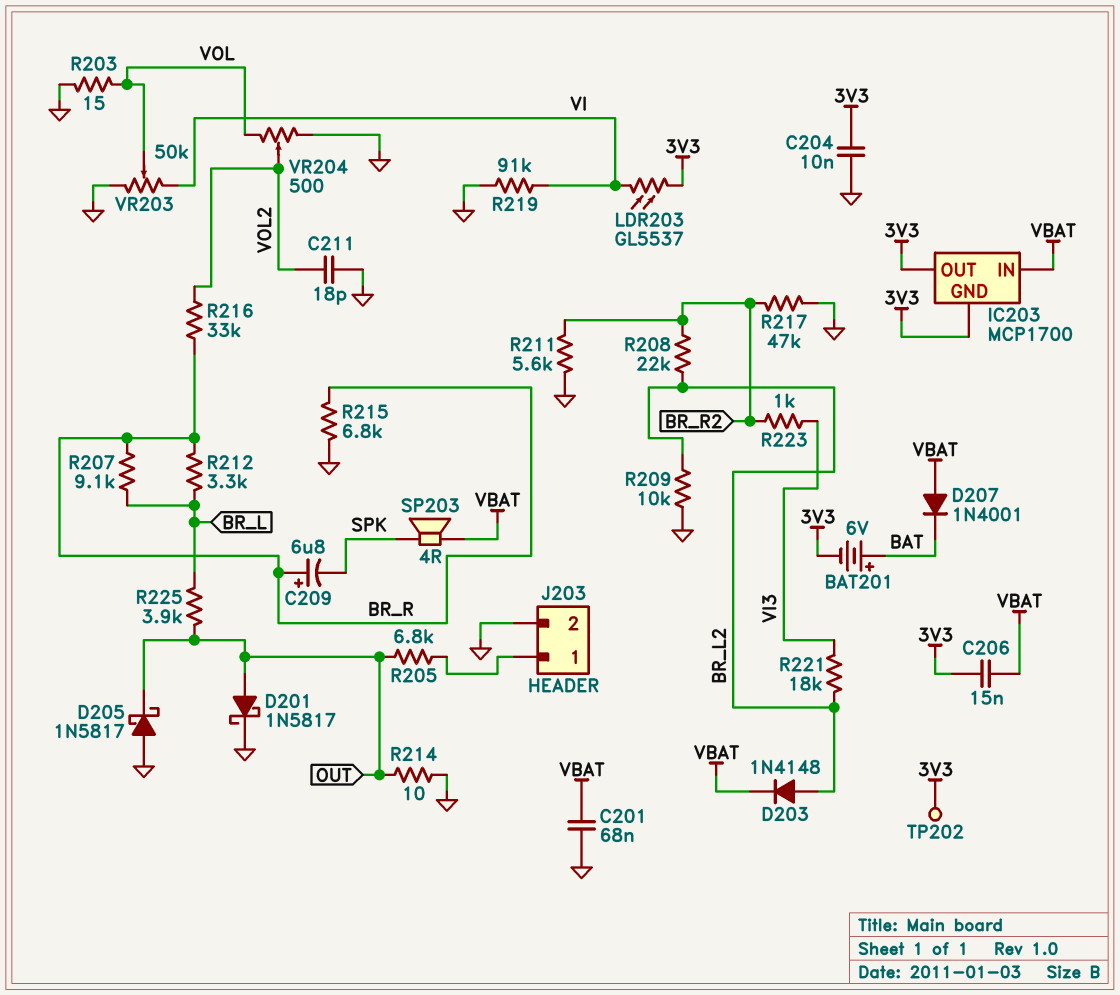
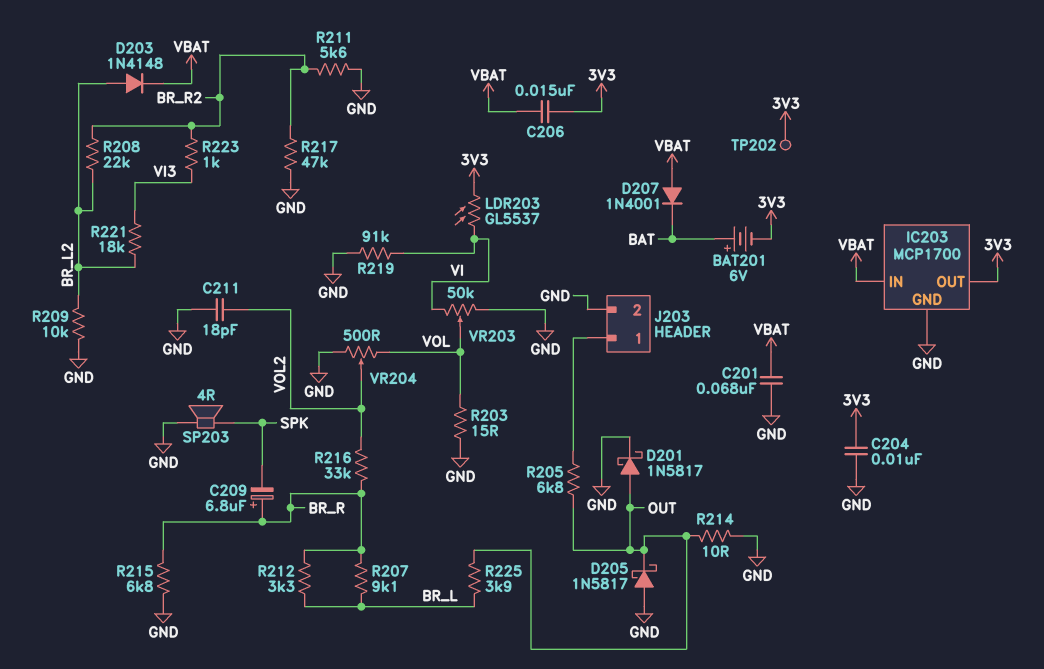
IC203 pin GND: 3V3 -> GND
SP203: speaker 4R (SPK, VBAT) -> speaker 4R (GND, SPK)

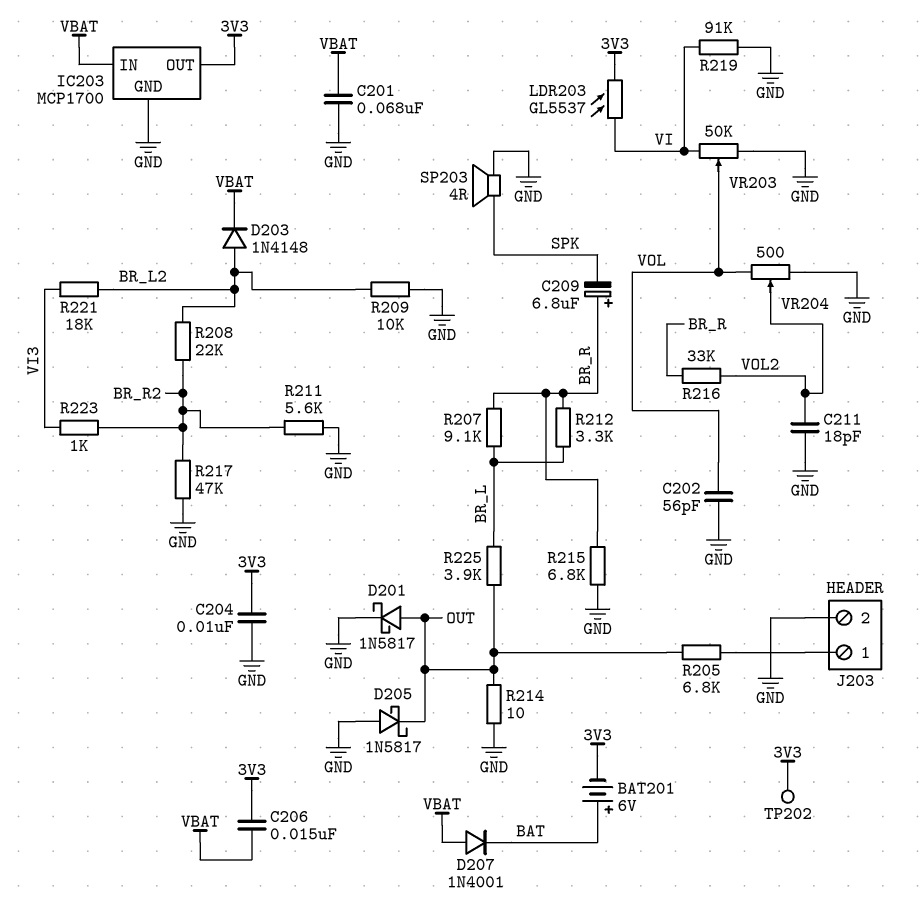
C202: none -> 56pF (GND, VOL)
R203: 15 (GND, VOL) -> none

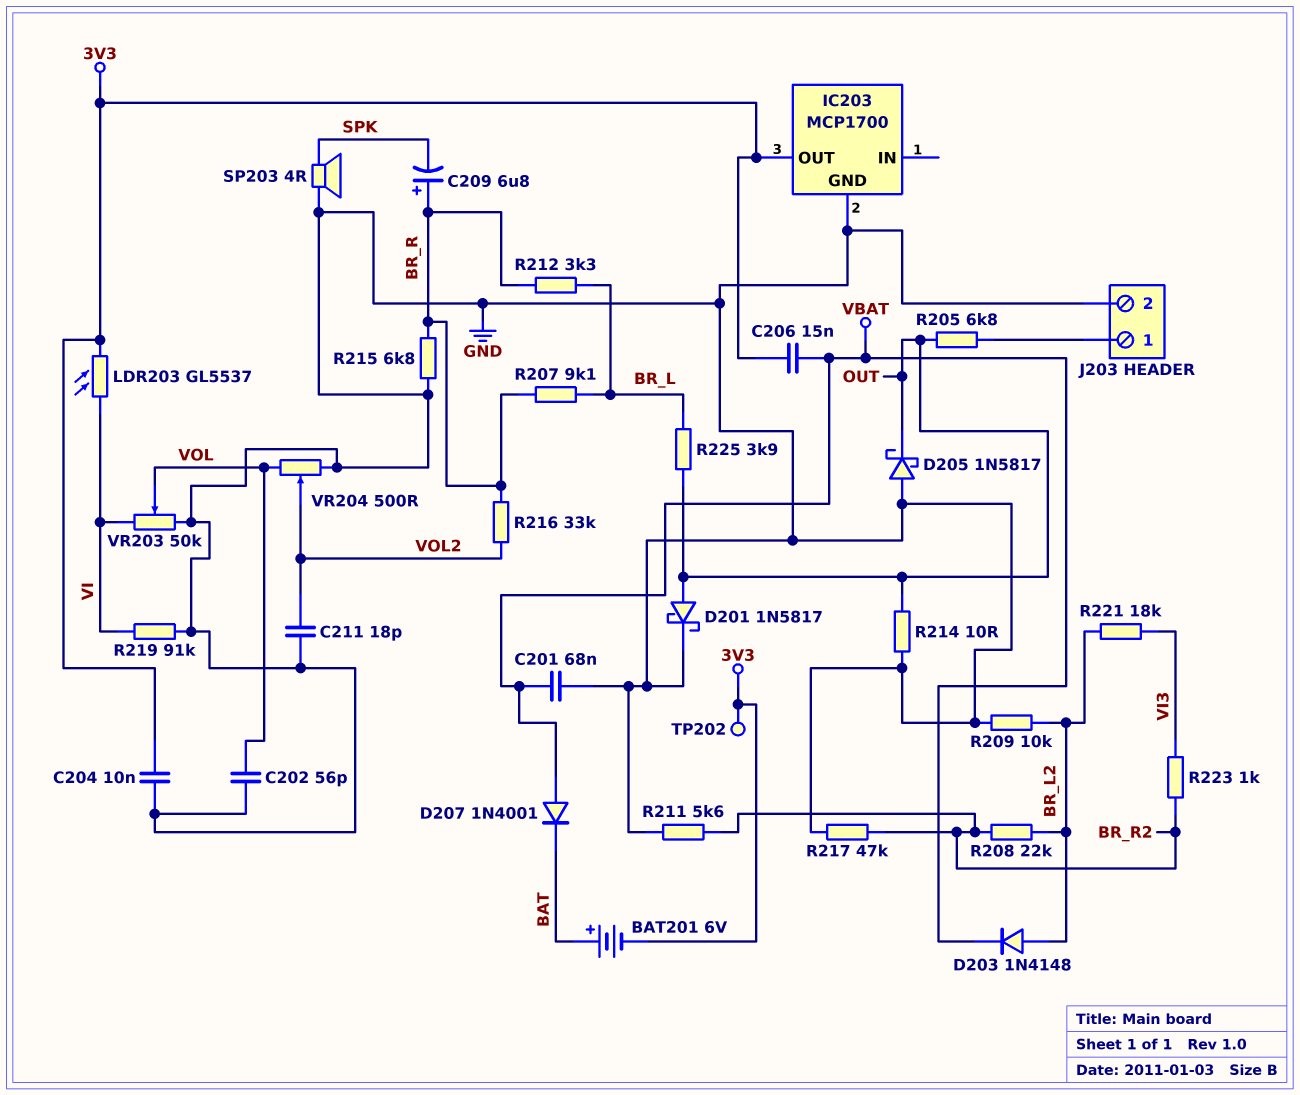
IC203 pin IN: VBAT -> none

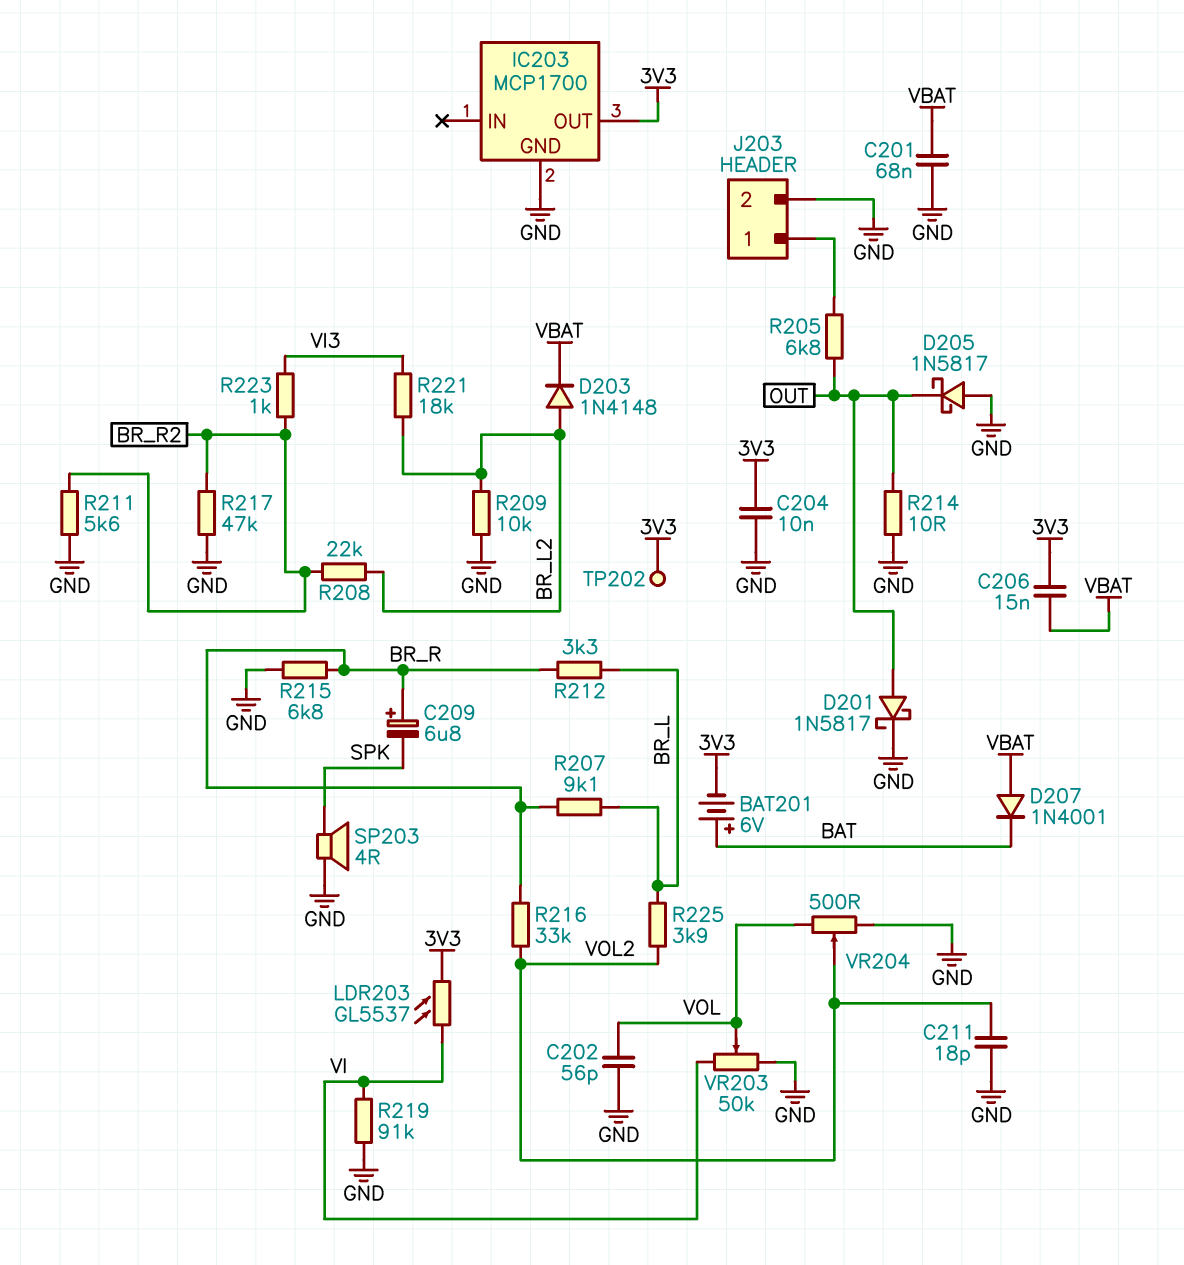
R225: 3.9k (BR_L, OUT) -> 3.9k (BR_L, VOL2)

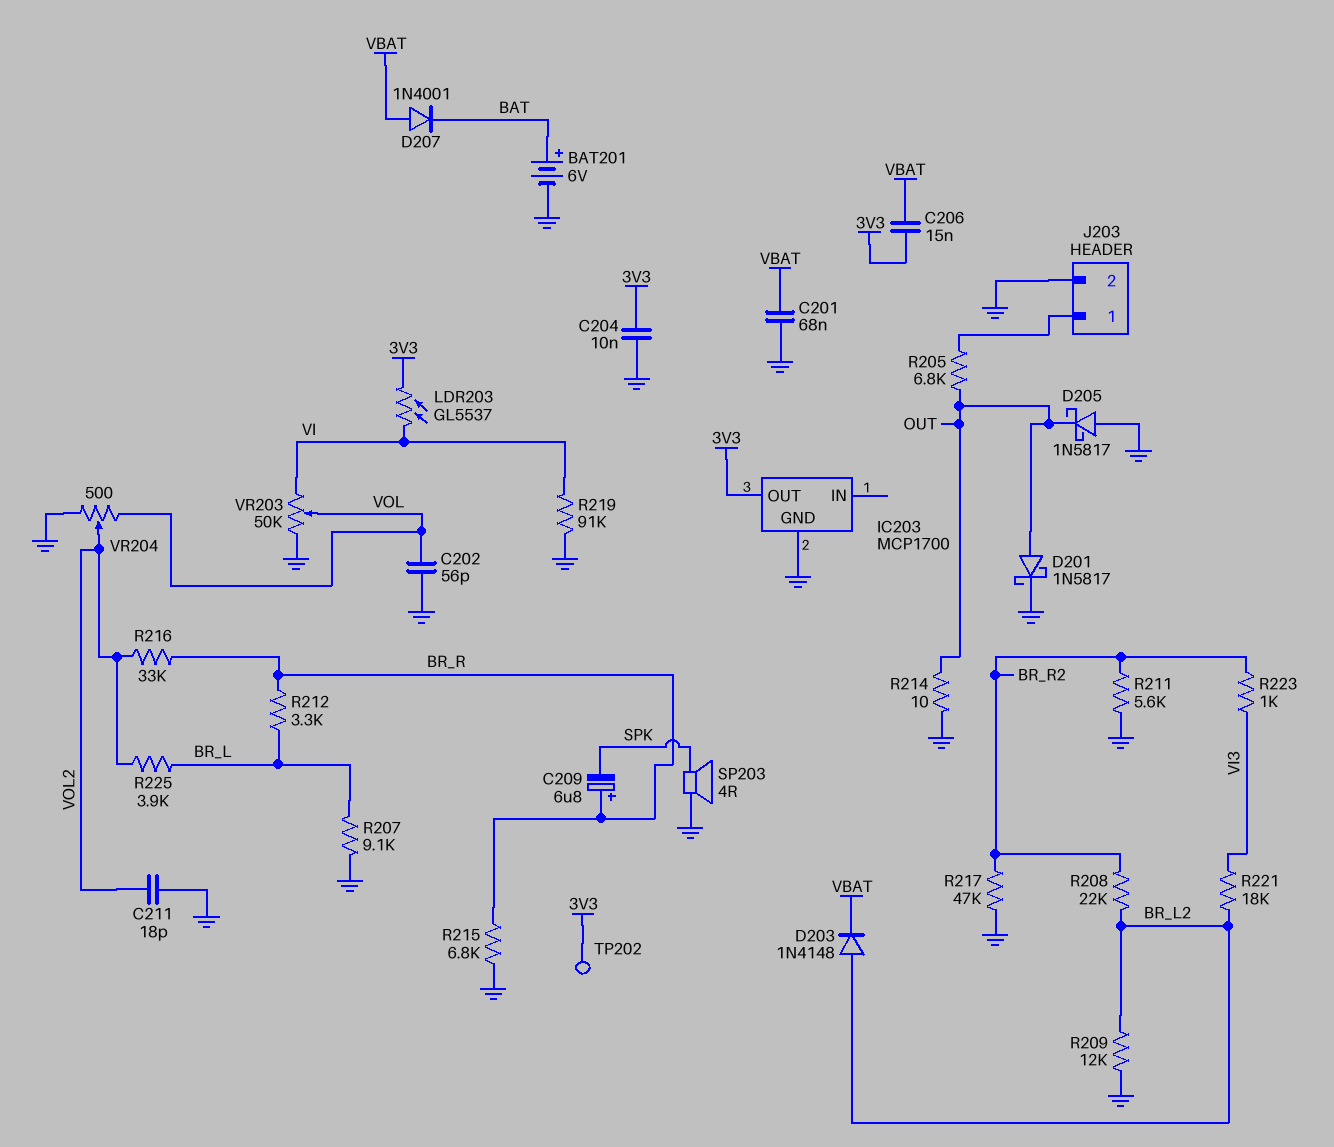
BAT201: 6V (plus BAT, minus 3V3) -> 6V (plus BAT, minus GND)
R207: 9.1k (BR_L, BR_R) -> 9.1k (BR_L, GND)
R209: 10k (BR_L2, GND) -> 12k (BR_L2, GND)

